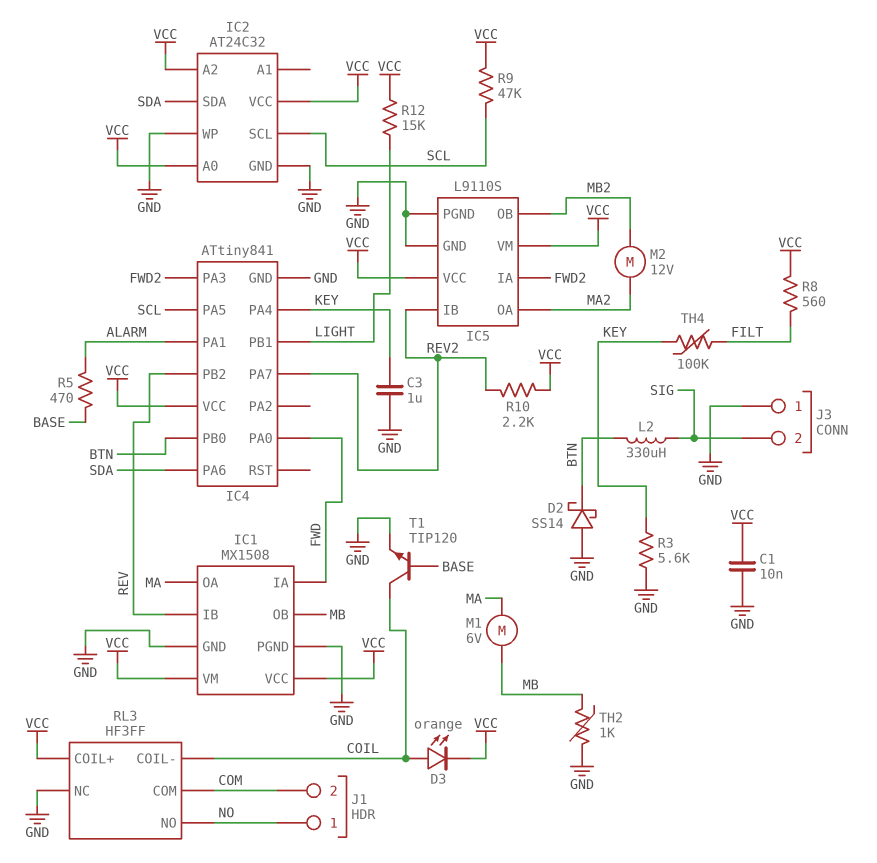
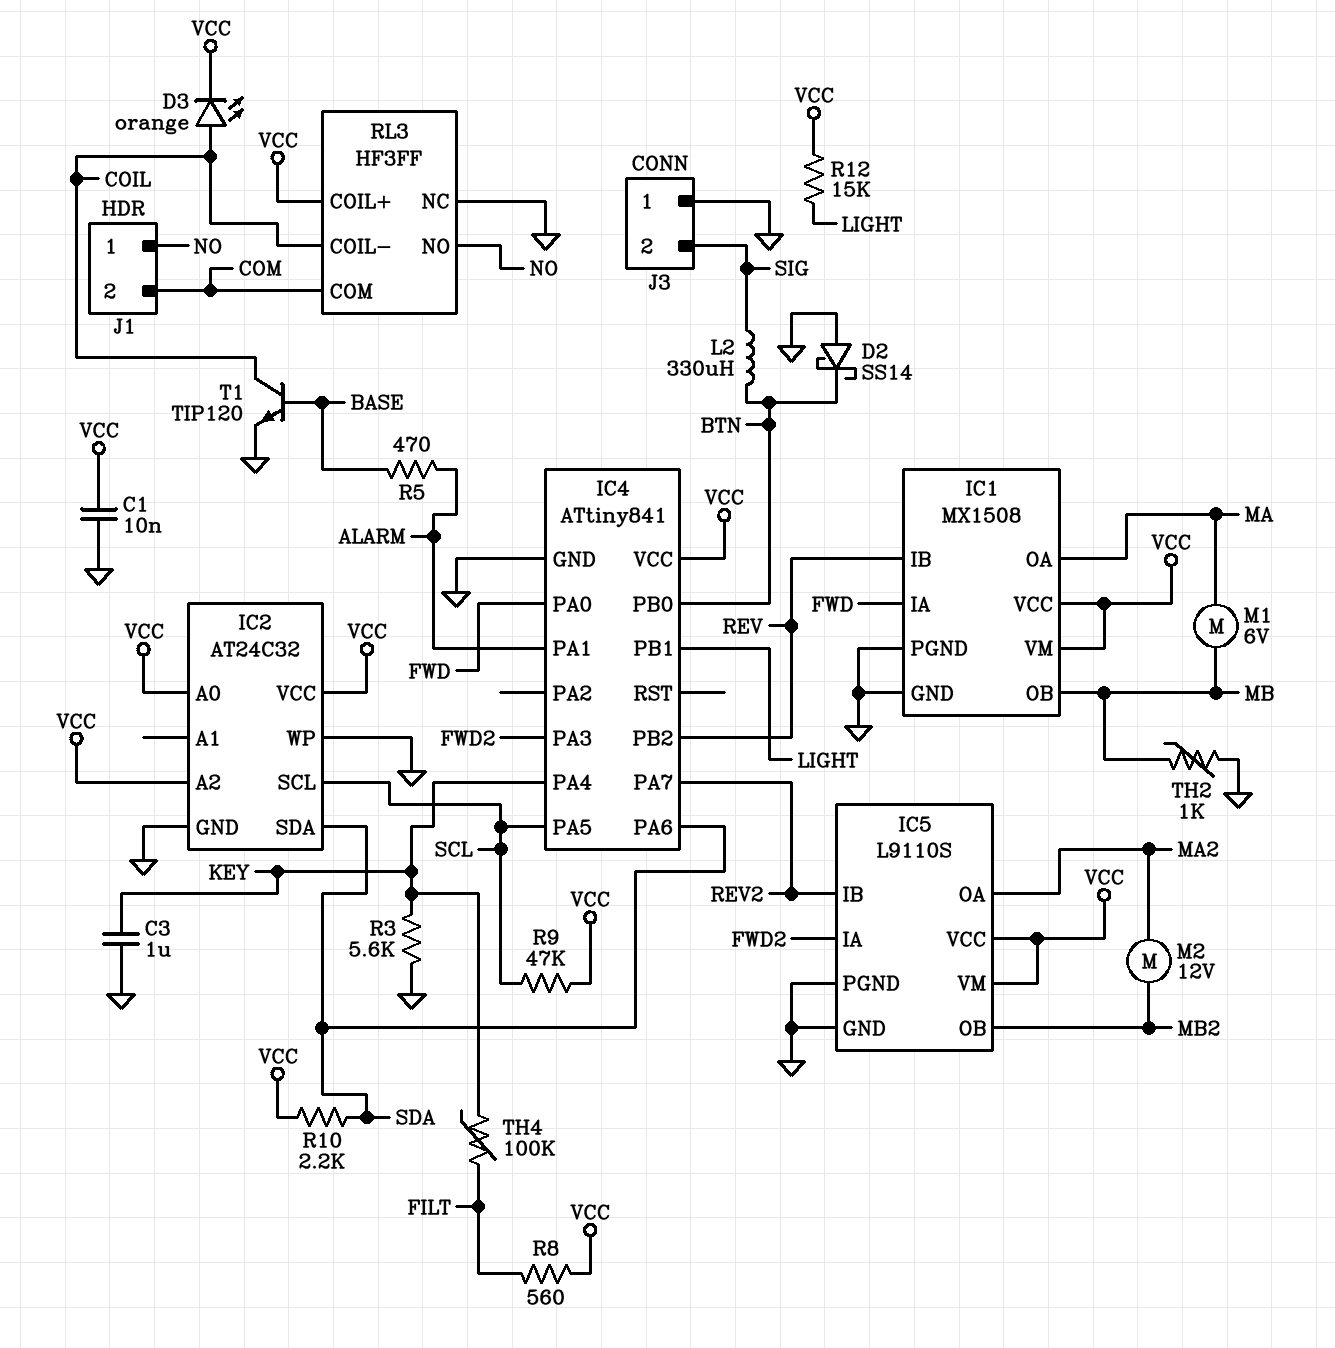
R10: 2.2k (REV2, VCC) -> 2.2k (SDA, VCC)

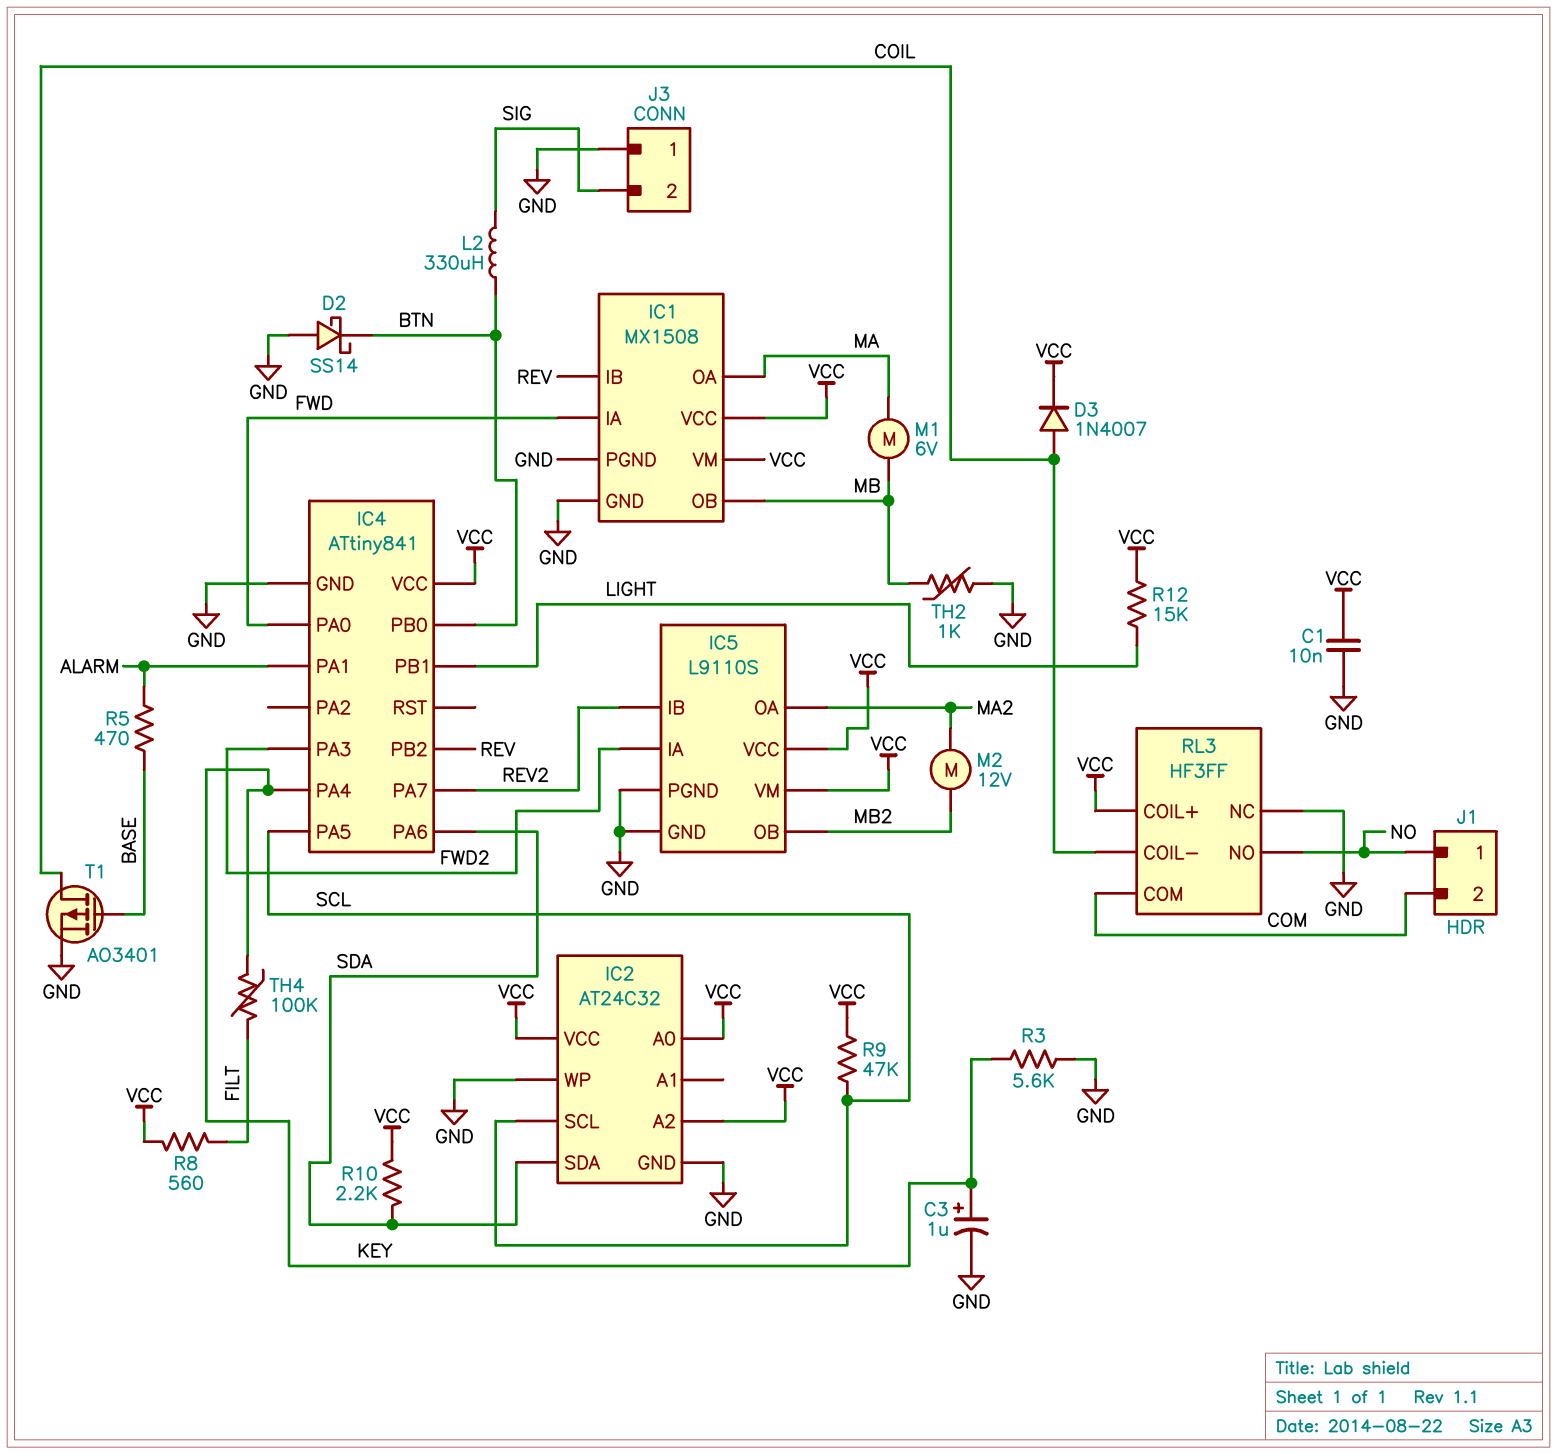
C3: 1uF (GND, KEY) -> 1uF (plus KEY, minus GND)
D3: LED orange (A COIL, K VCC) -> diode 1N4007 (A COIL, K VCC)
T1: NPN TIP120 (B BASE, C COIL, E GND) -> PMOS AO3401 (G BASE, D COIL, S GND)

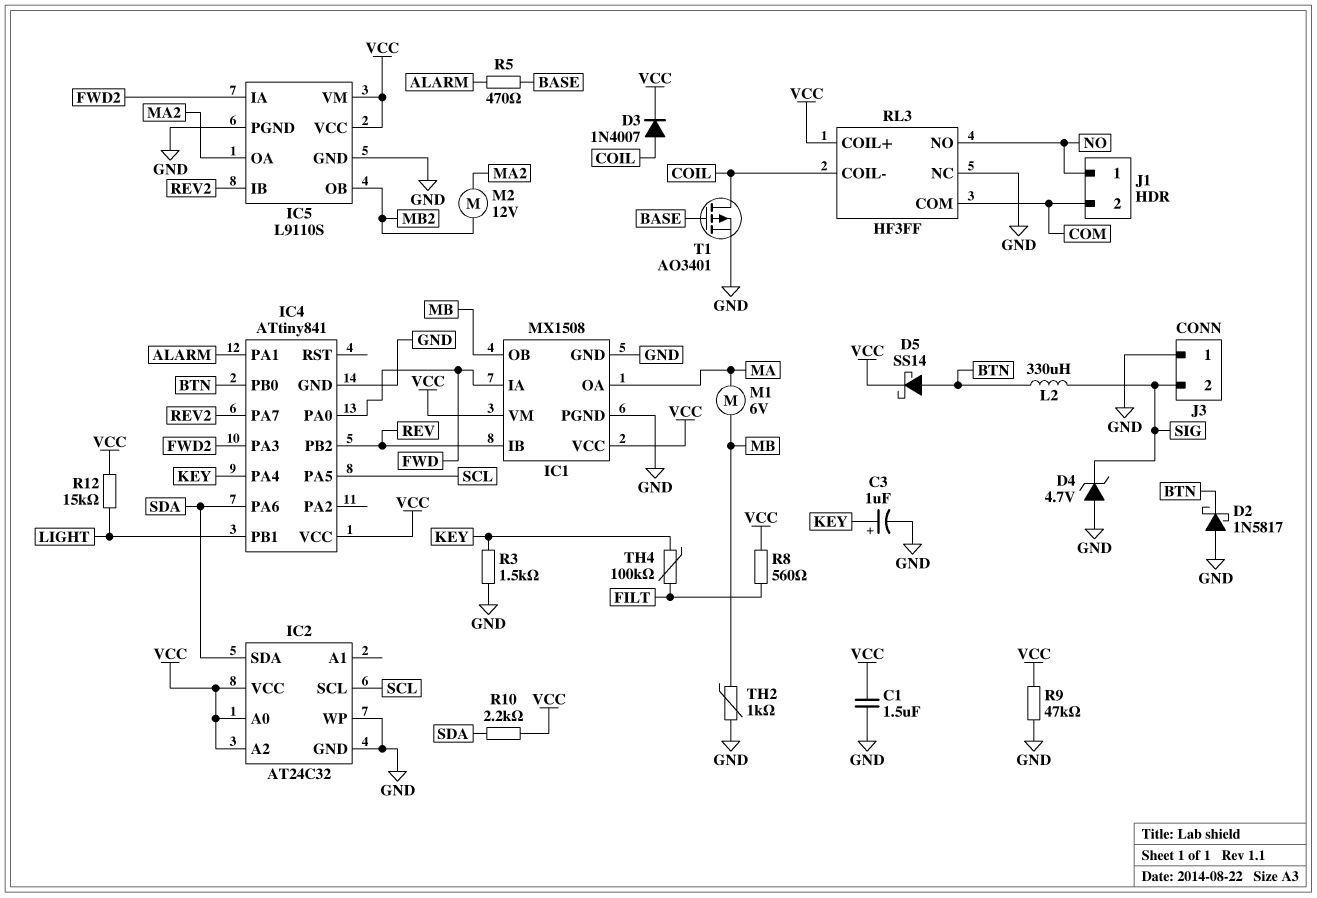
C1: 10nF (GND, VCC) -> 1.5uF (GND, VCC)
D2: schottky SS14 (A GND, K BTN) -> schottky 1N5817 (A GND, K BTN)
D4: none -> zener 4.7V (A GND, K SIG)
D5: none -> schottky SS14 (A BTN, K VCC)
R3: 5.6k (GND, KEY) -> 1.5k (GND, KEY)
R9: 47k (SCL, VCC) -> 47k (GND, VCC)

